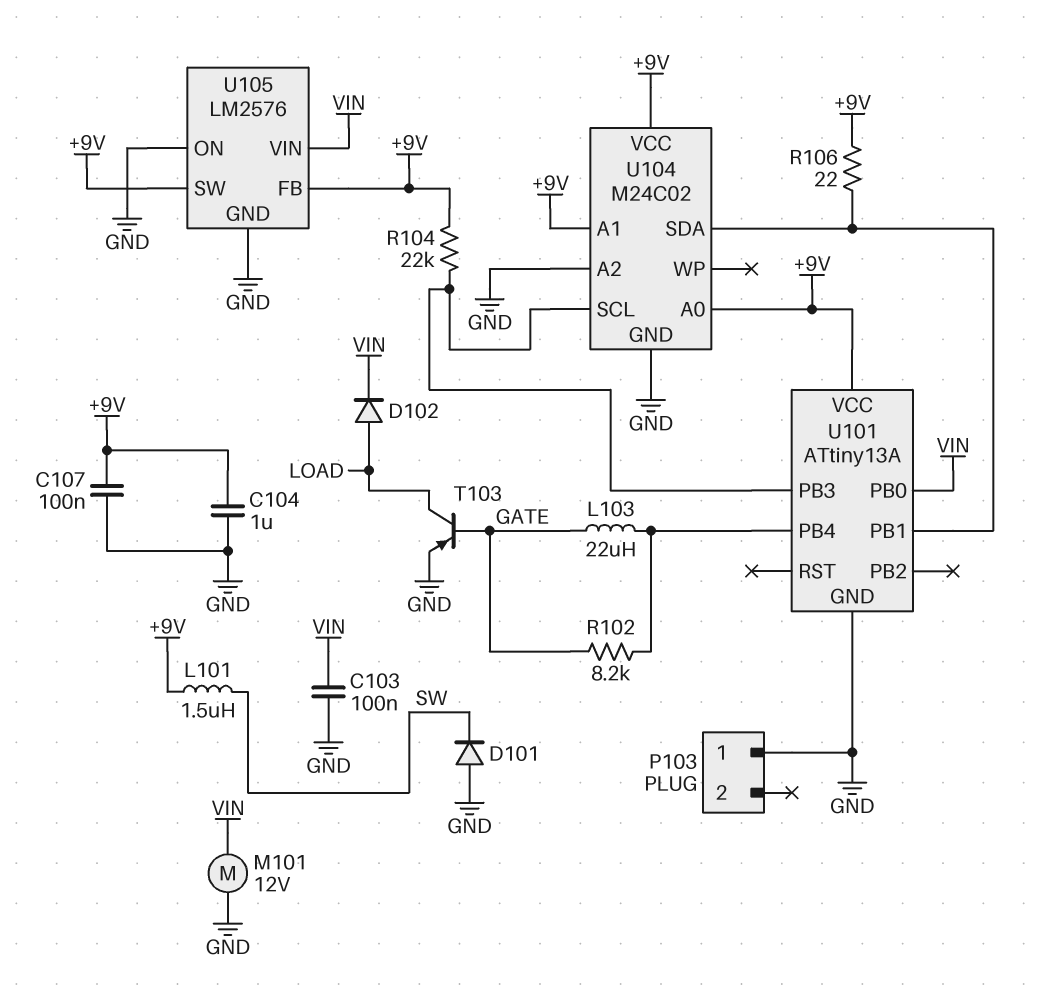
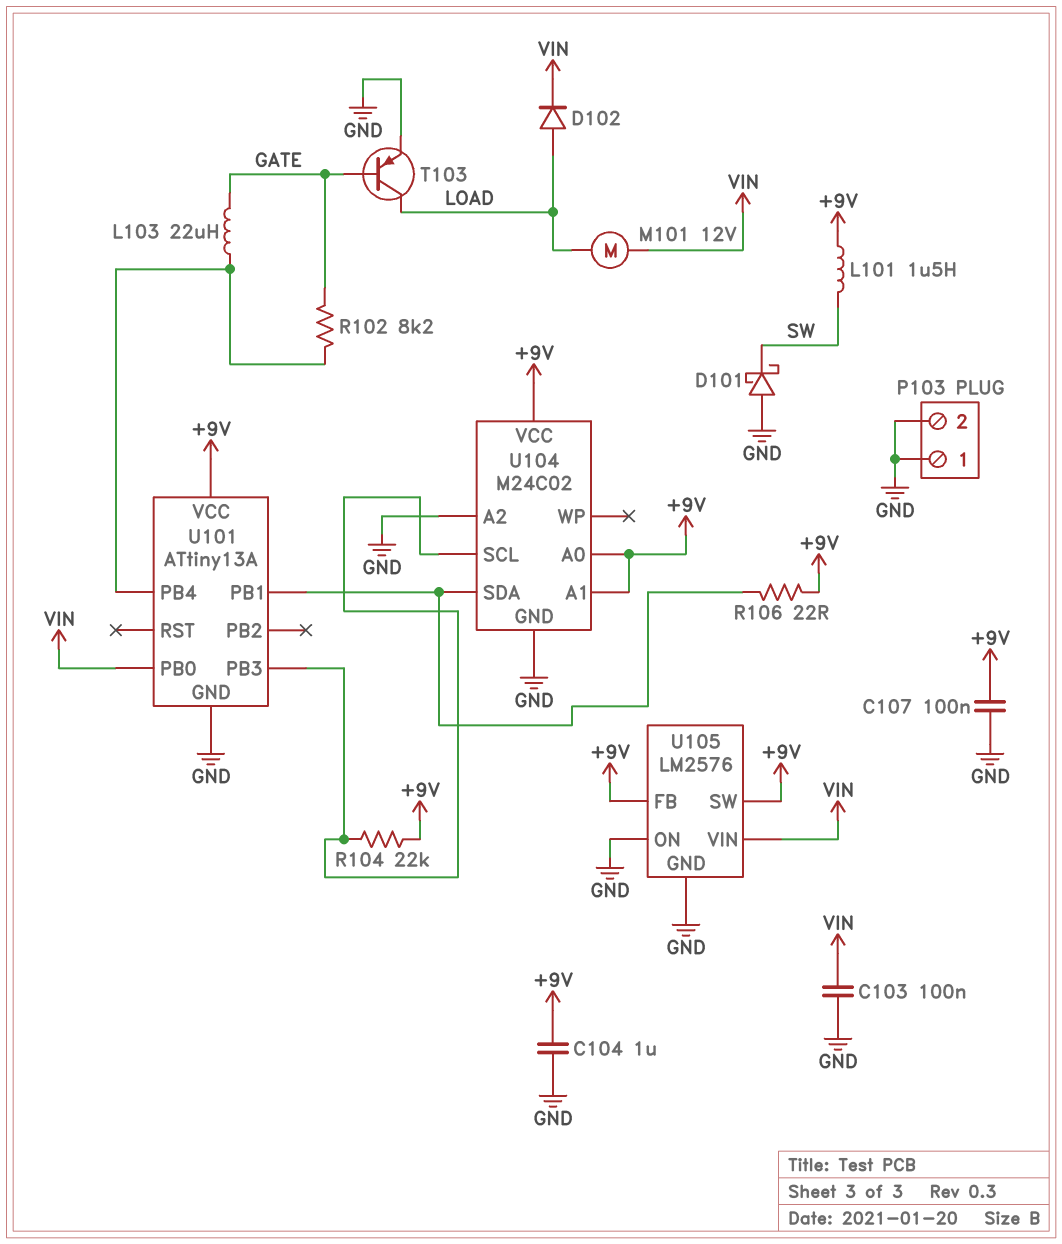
D101: diode (A GND, K SW) -> schottky (A GND, K SW)
M101: motor 12V (GND, VIN) -> motor 12V (LOAD, VIN)
P103 pin 2: none -> GND

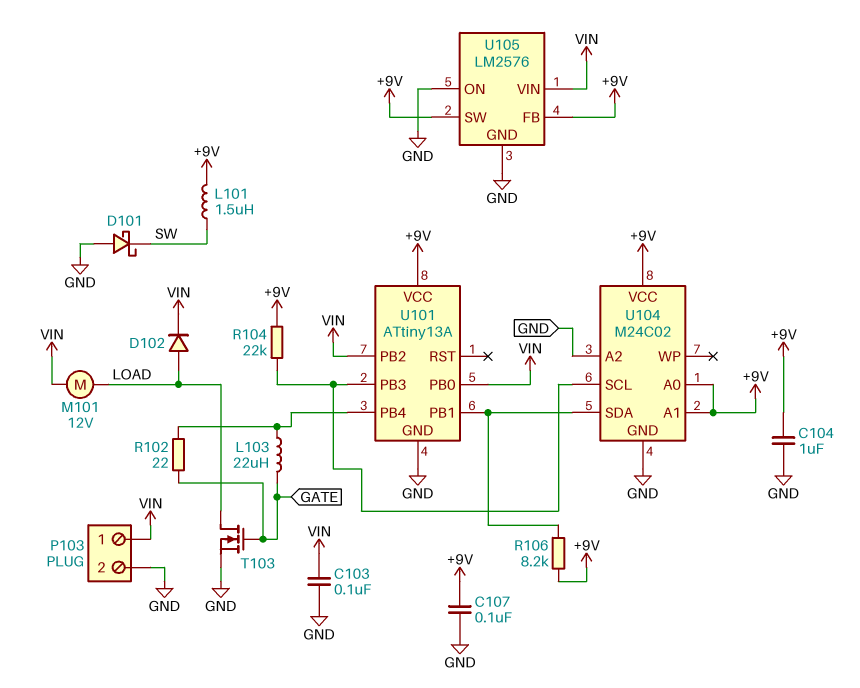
P103 pin 1: GND -> VIN
R102: 8.2k (GATE, U101/PB4) -> 22 (GATE, U101/PB4)
R106: 22 (+9V, U101/PB1) -> 8.2k (+9V, U101/PB1)
T103: PNP (B GATE, C LOAD, E GND) -> NMOS (G GATE, D LOAD, S GND)
U101 pin PB2: none -> VIN

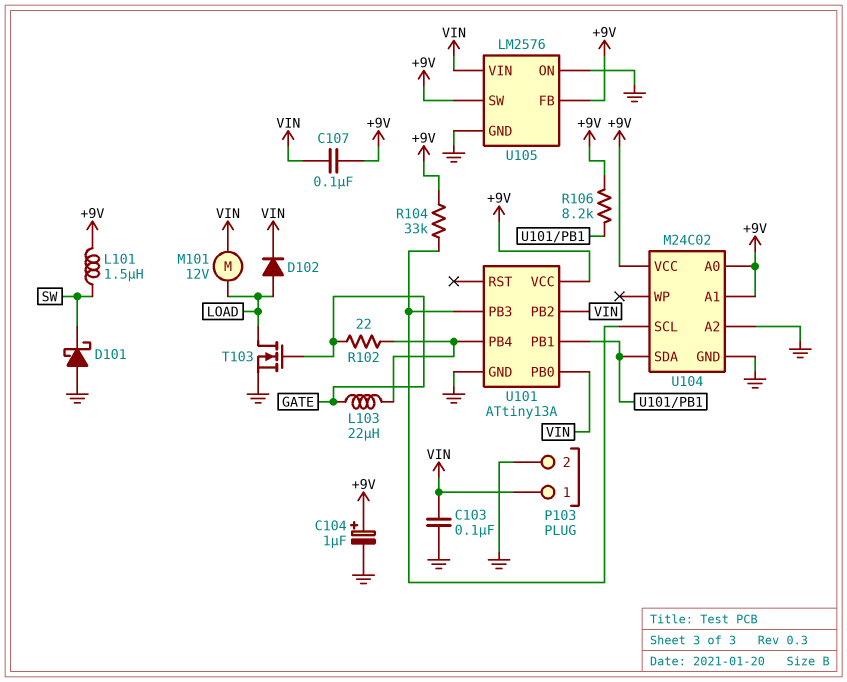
C104: 1uF (+9V, GND) -> 1uF (plus +9V, minus GND)
C107: 100nF (+9V, GND) -> 100nF (+9V, VIN)
R104: 22k (+9V, U101/PB3) -> 33k (+9V, U101/PB3)

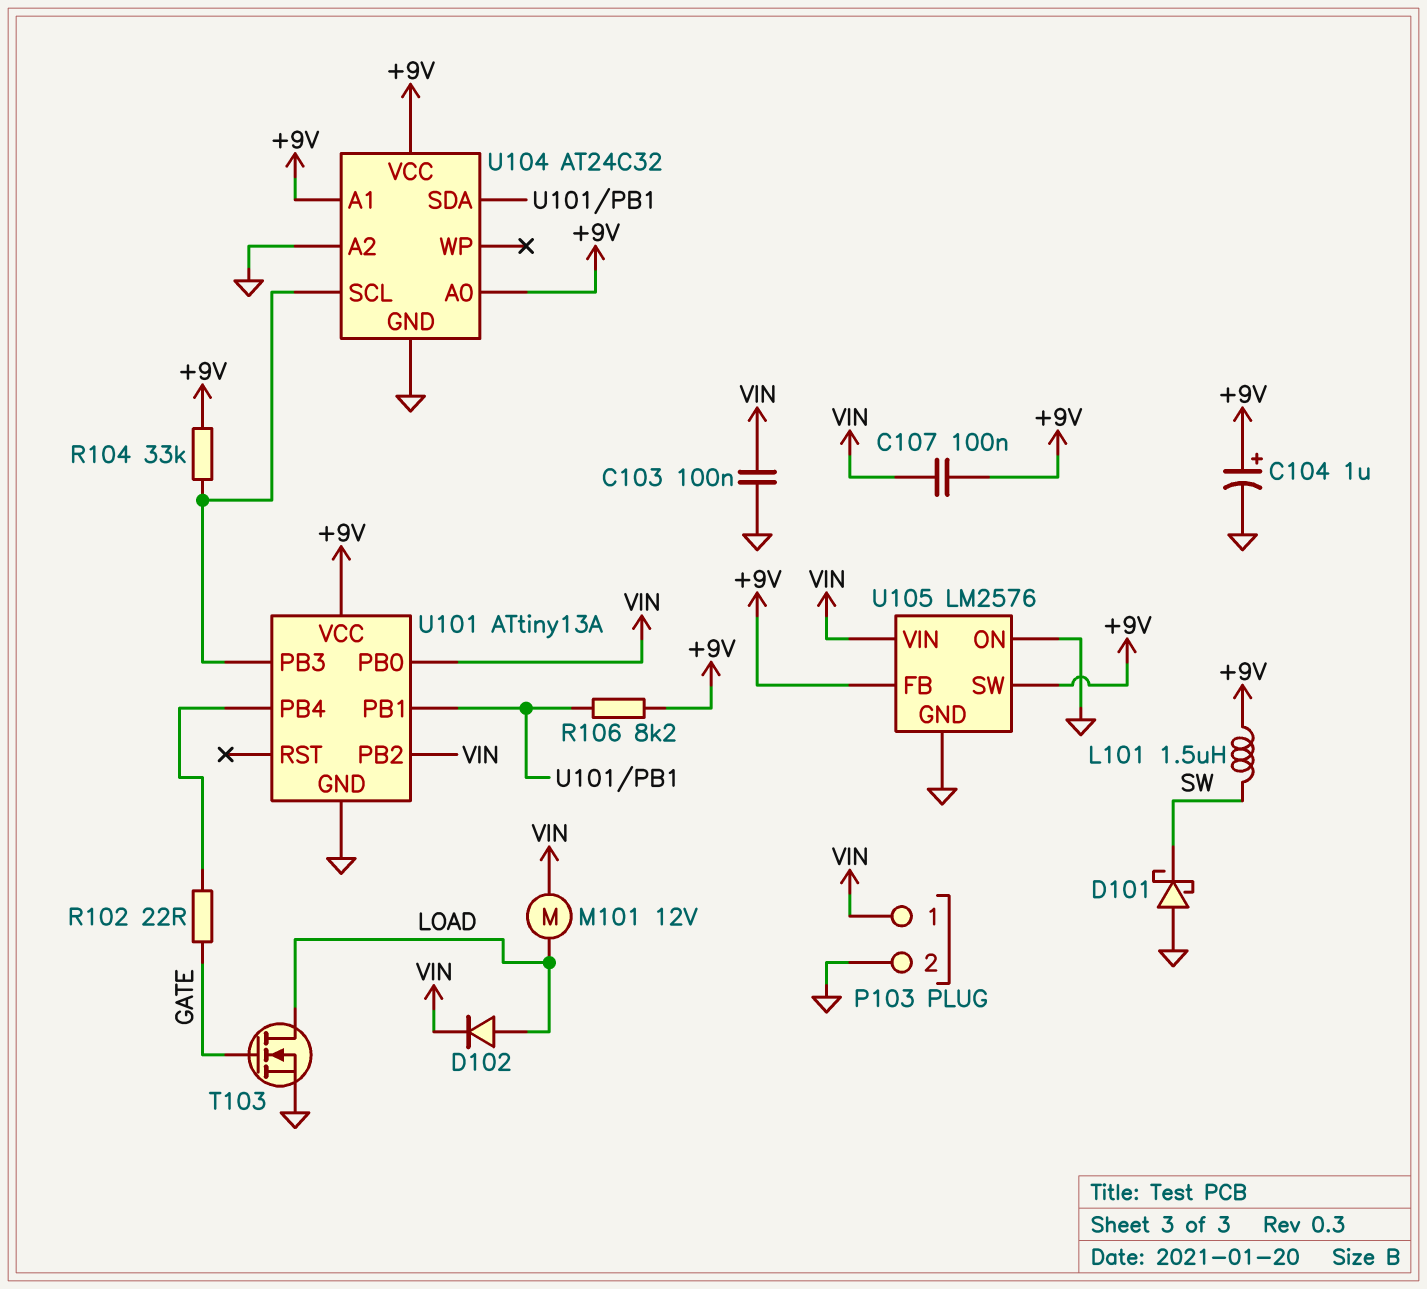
L103: 22uH (GATE, U101/PB4) -> none
U104: M24C02 -> AT24C32

